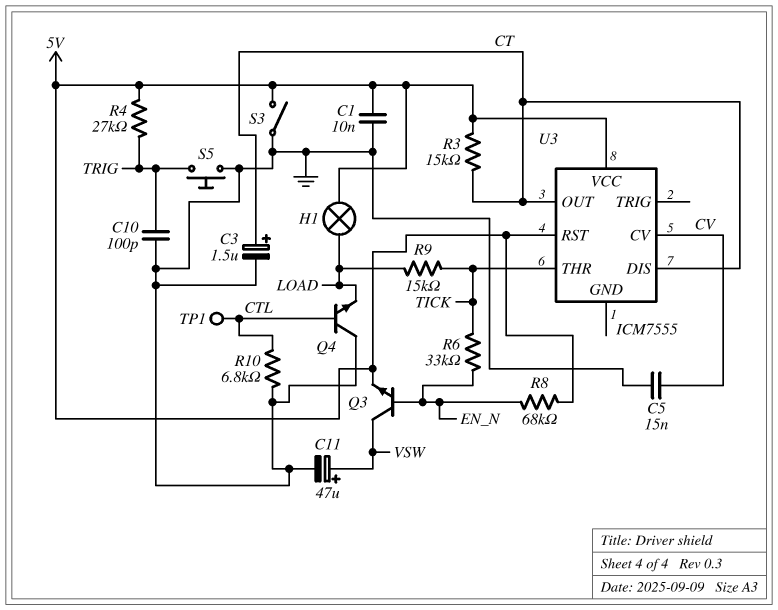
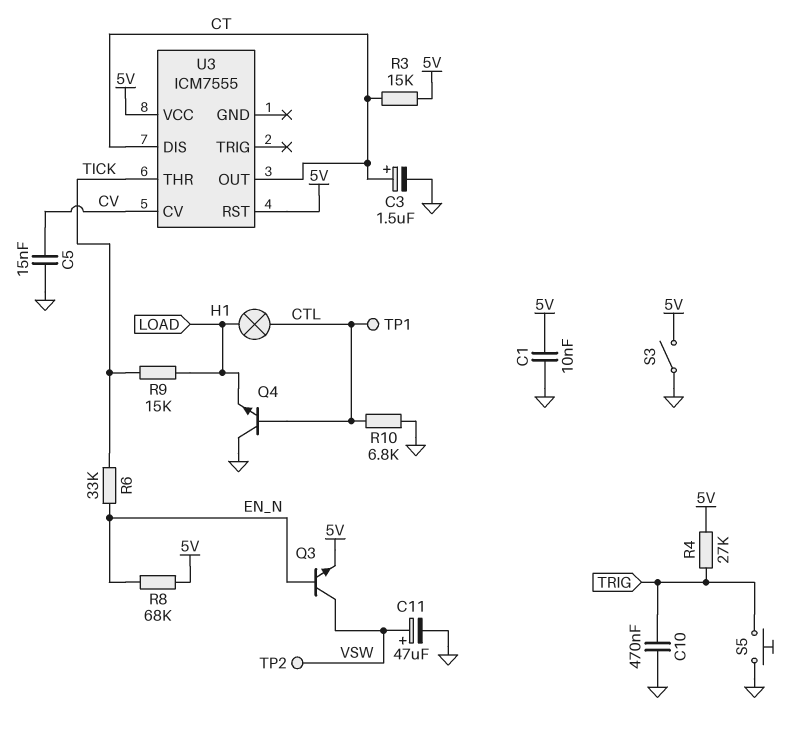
C10: 100pF (GND, TRIG) -> 470nF (GND, TRIG)
H1: lamp (5V, LOAD) -> lamp (CTL, LOAD)
TP2: none -> test point (VSW)

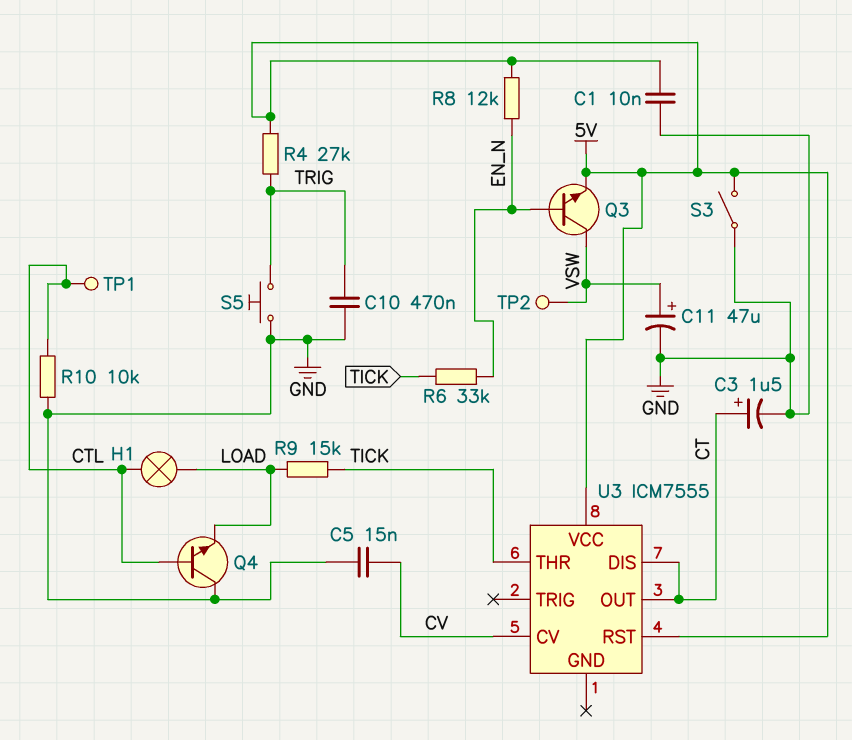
R3: 15k (5V, CT) -> none
R8: 68k (5V, EN_N) -> 12k (5V, EN_N)
R10: 6.8k (CTL, GND) -> 10k (CTL, GND)

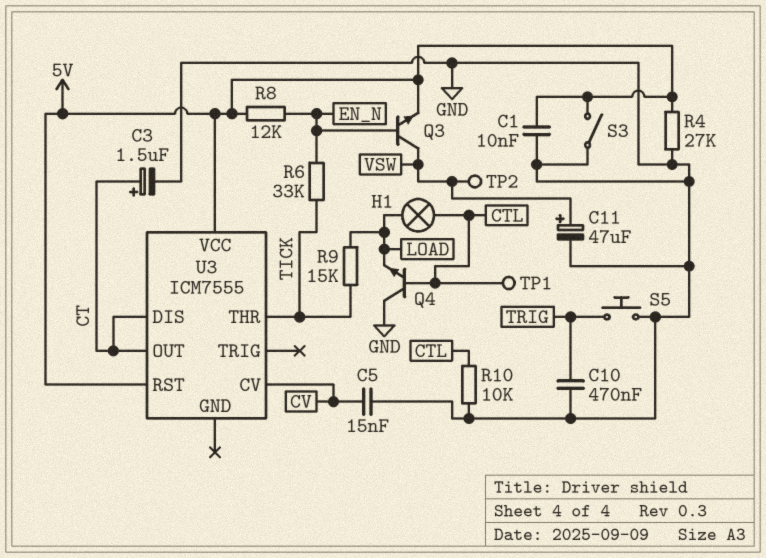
R4: 27k (5V, TRIG) -> 27k (5V, GND)

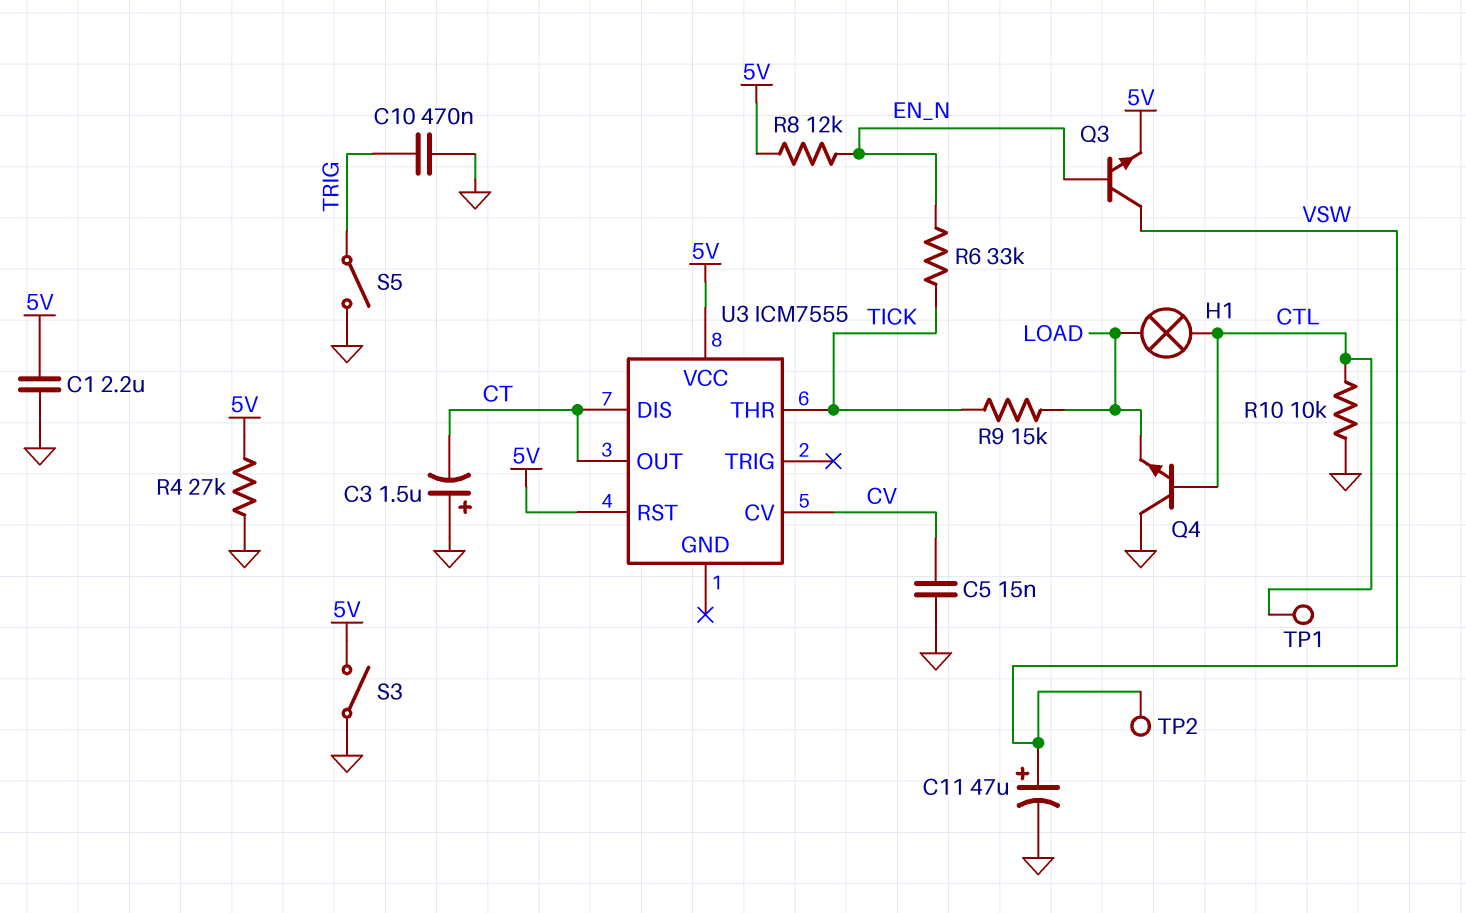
C1: 10nF (5V, GND) -> 2.2uF (5V, GND)
C3: 1.5uF (plus CT, minus GND) -> 1.5uF (plus GND, minus CT)
S5: button (GND, TRIG) -> switch (GND, TRIG)

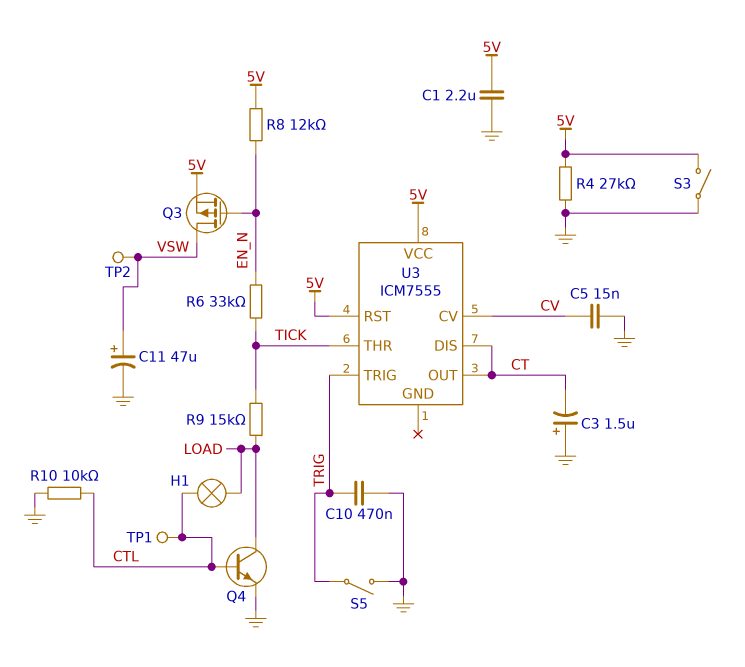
Q3: NPN (B EN_N, C VSW, E 5V) -> PMOS (G EN_N, D VSW, S 5V)
Q4: NPN (B CTL, C GND, E LOAD) -> NPN (B CTL, C LOAD, E GND)
U3 pin TRIG: none -> TRIG

